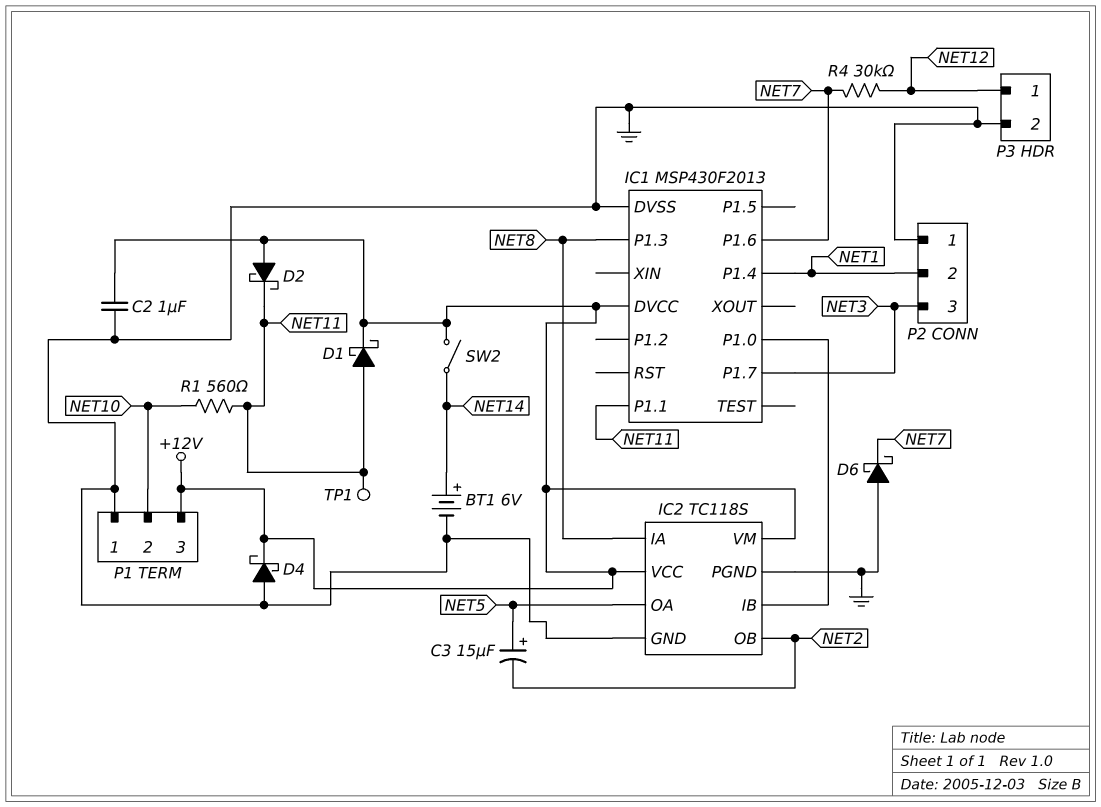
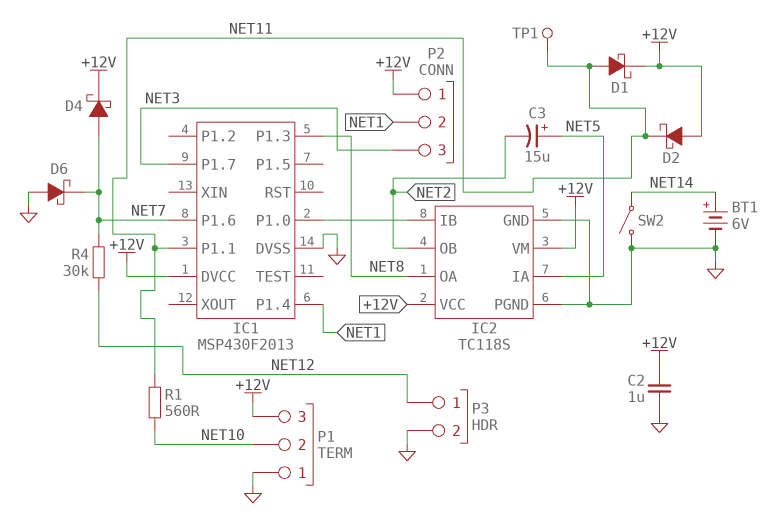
D4: schottky (A GND, K +12V) -> schottky (A NET7, K +12V)
IC2 pin IA: NET8 -> NET5
IC2 pin OA: NET5 -> NET8
P2 pin 1: GND -> +12V
SW2: switch (+12V, NET14) -> switch (GND, NET14)

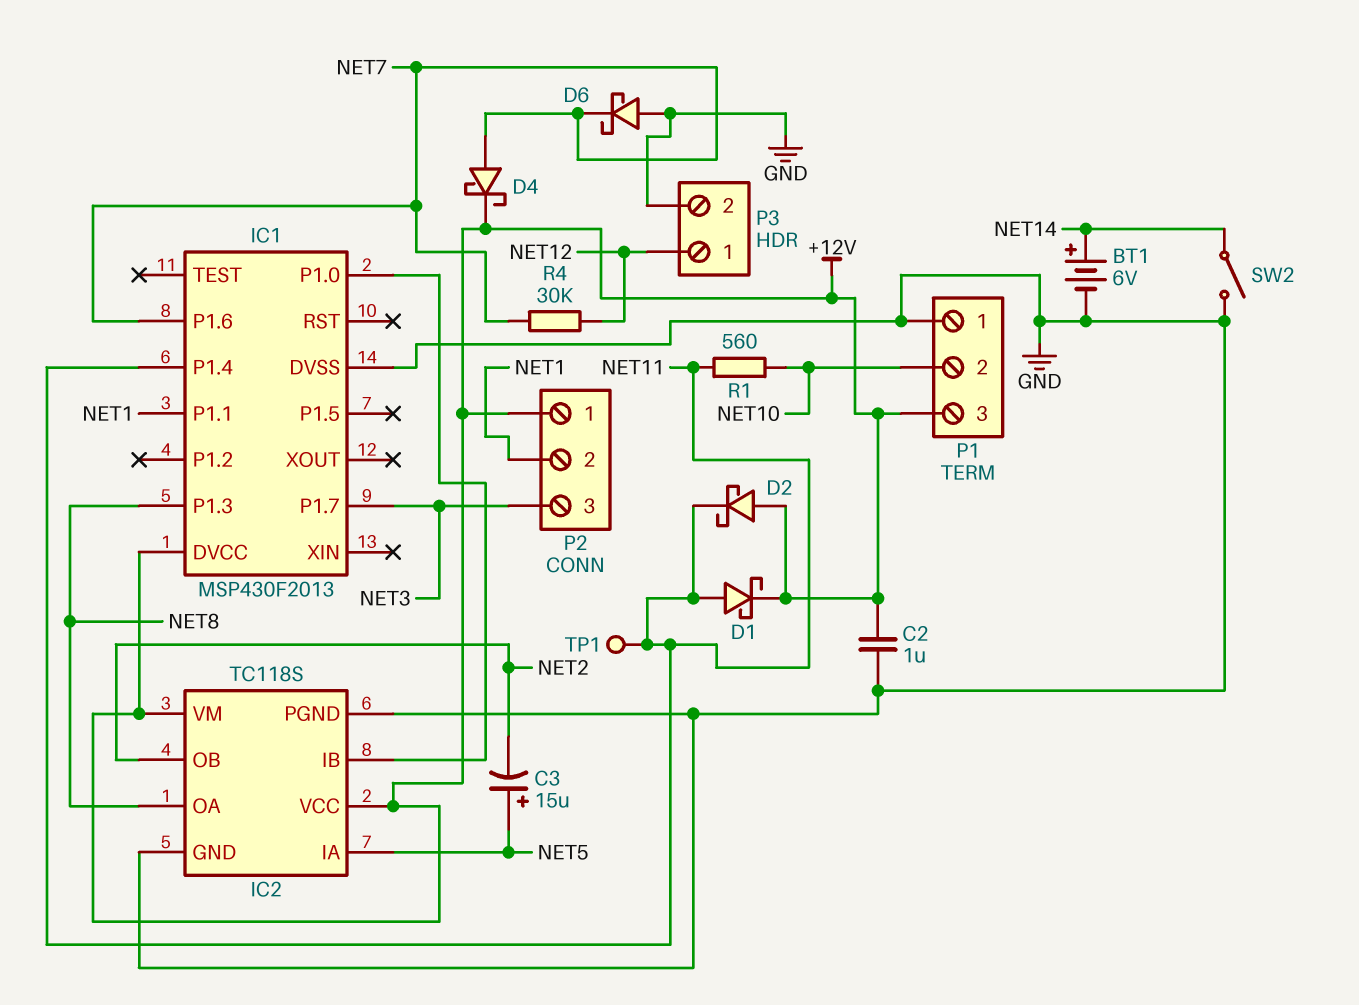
IC1 pin P1.1: NET11 -> NET1
IC1 pin P1.4: NET1 -> NET11

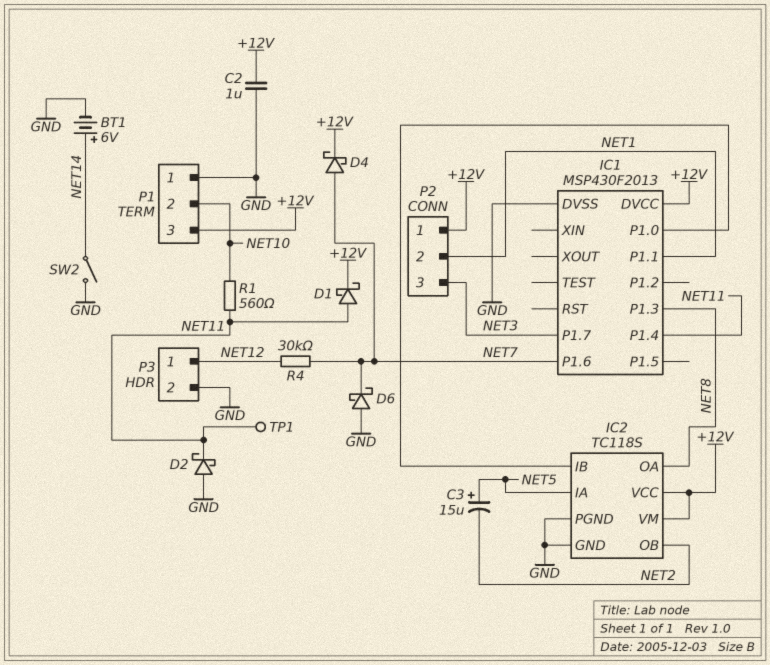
D2: schottky (A +12V, K NET11) -> schottky (A GND, K NET11)

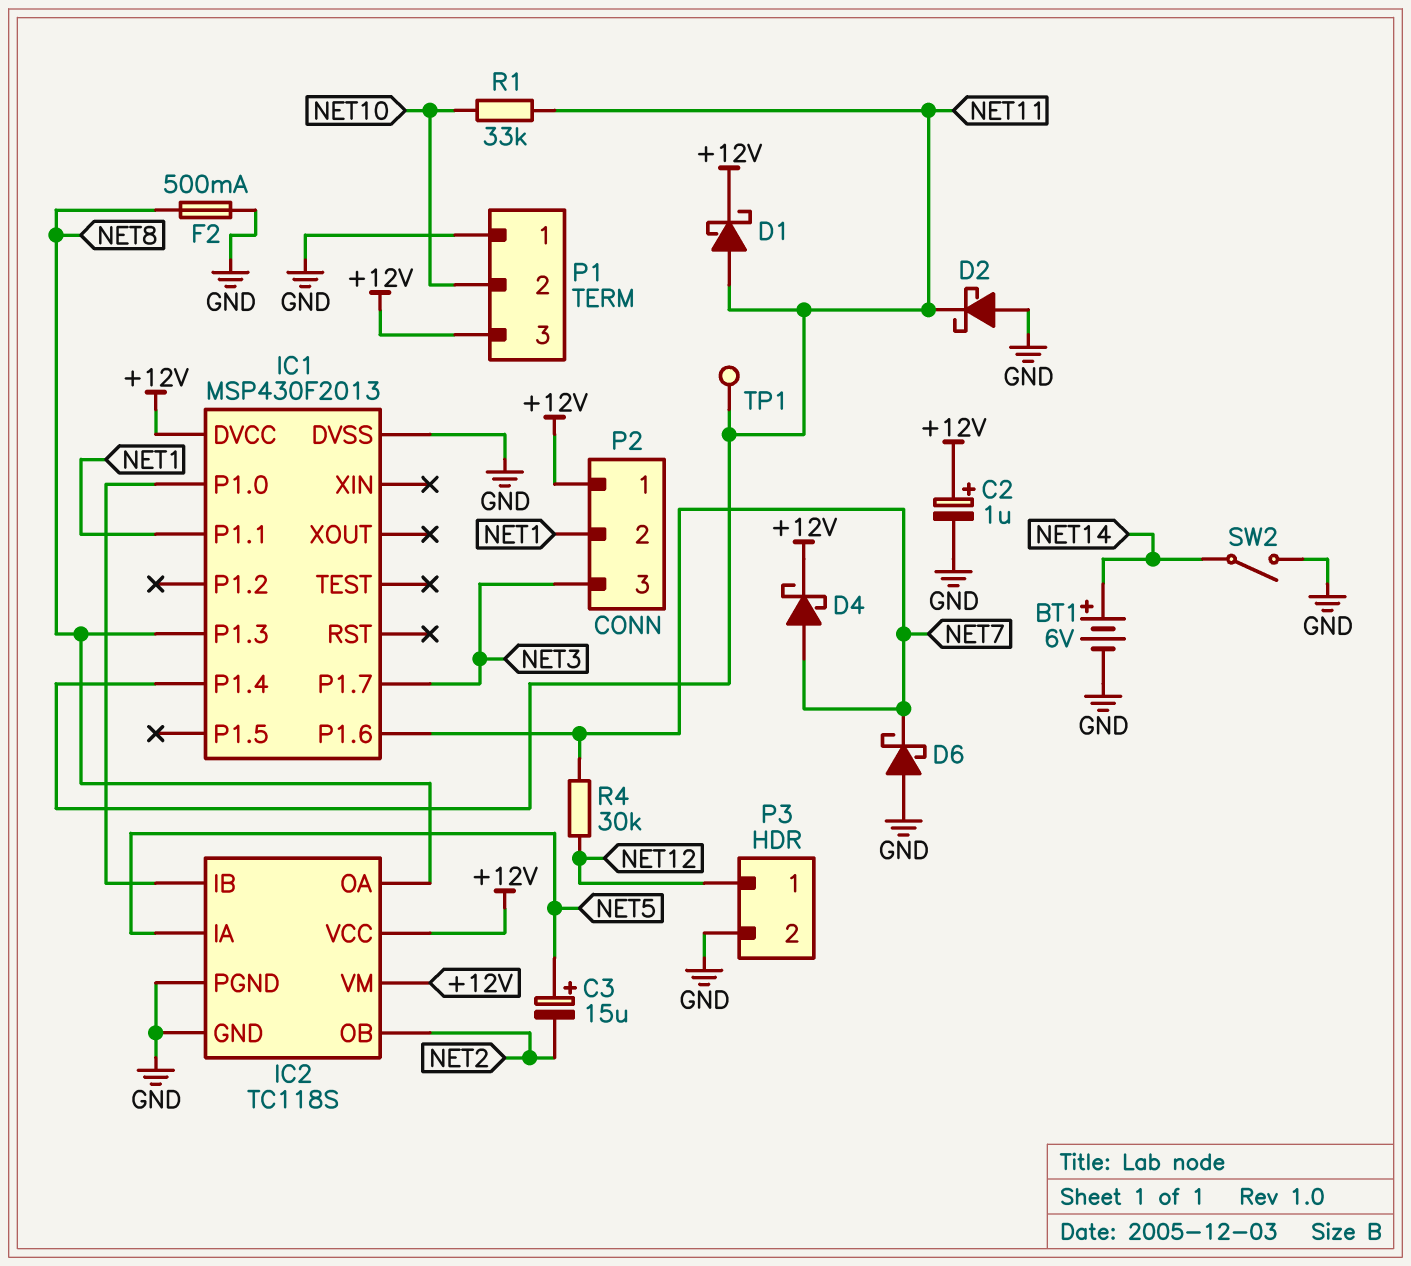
C2: 1uF (+12V, GND) -> 1uF (plus +12V, minus GND)
F2: none -> 500mA (GND, NET8)
R1: 560 (NET10, NET11) -> 33k (NET10, NET11)

